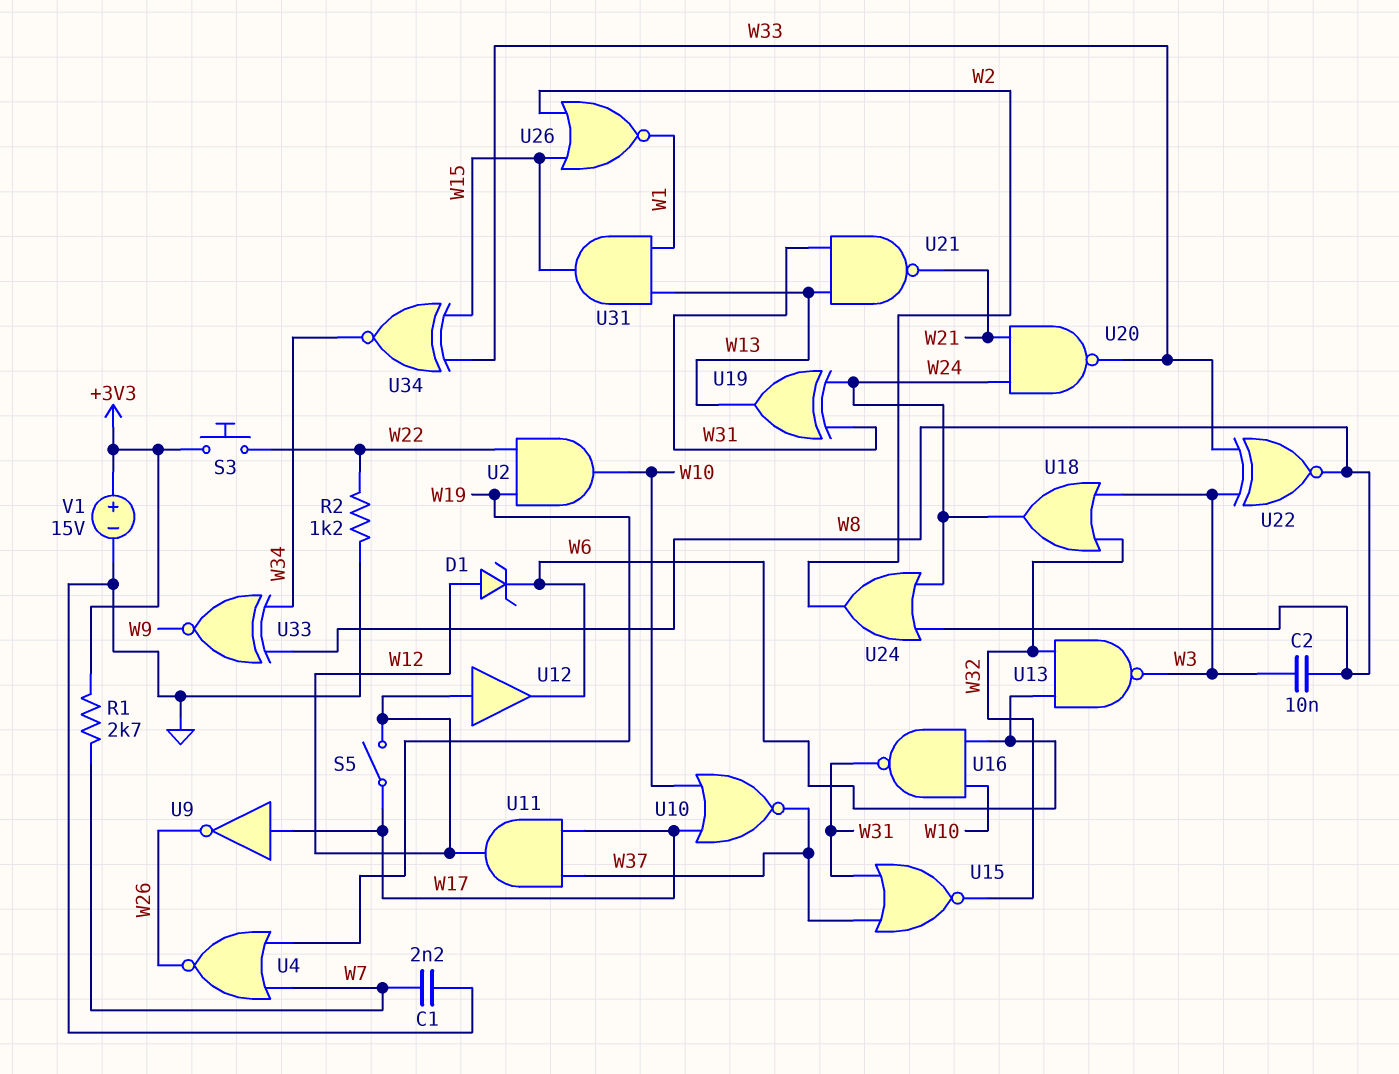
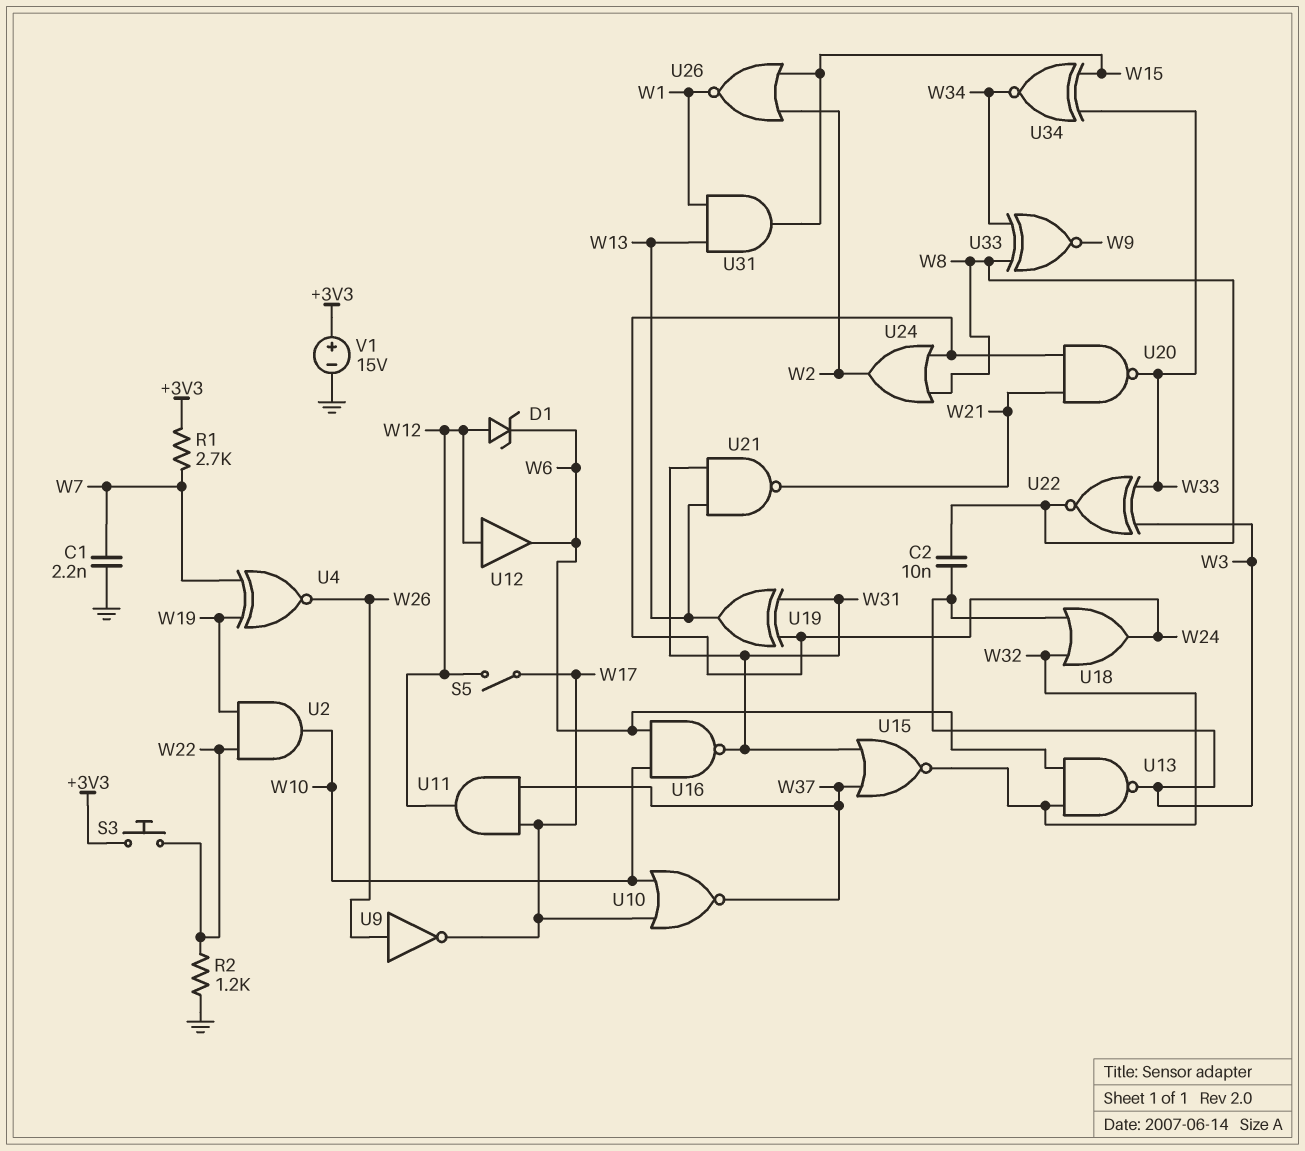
U4: NOR (in W7, in W19, out W26) -> XNOR (in W7, in W19, out W26)
U9: NOT (in W17, out W26) -> NOT (in W26, out W17)

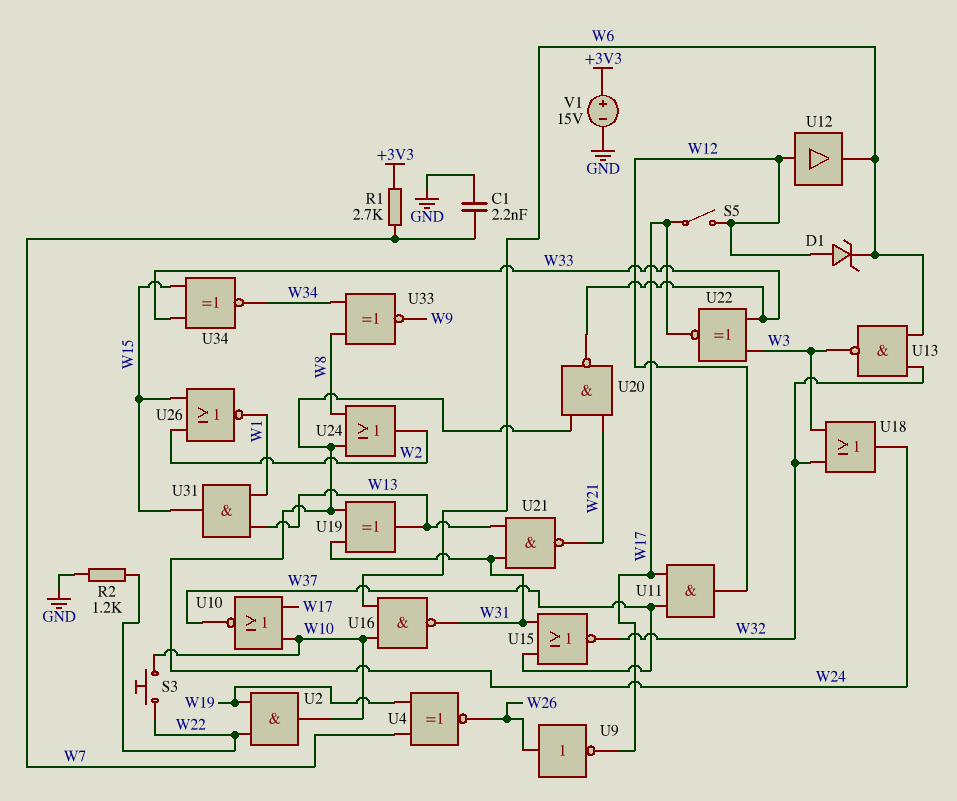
C2: 10nF (W3, W8) -> none
S3: button (+3V3, W22) -> button (W10, W22)
U22: XNOR (in W3, in W33, out W8) -> XNOR (in W3, in W33, out W17)

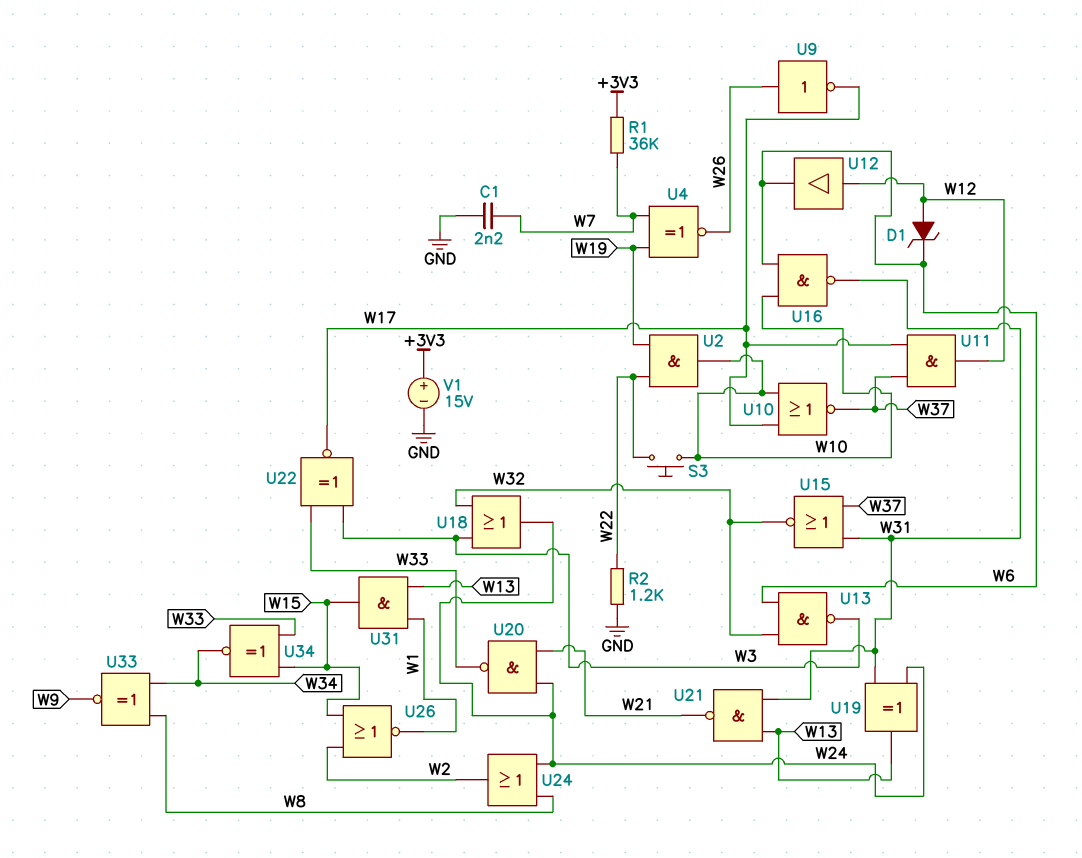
R1: 2.7k (+3V3, W7) -> 36k (+3V3, W7)
S5: switch (W12, W17) -> none

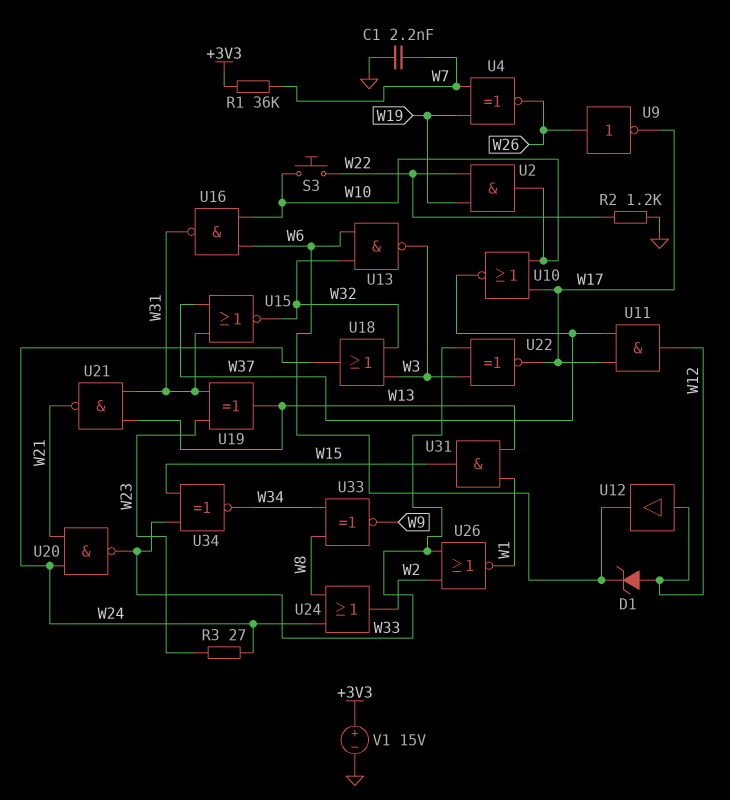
R3: none -> 27 (W23, W24)
U19: XOR (in W24, in W31, out W13) -> XOR (in W23, in W31, out W13)
U26: NOR (in W2, in W15, out W1) -> NOR (in W2, in W33, out W1)

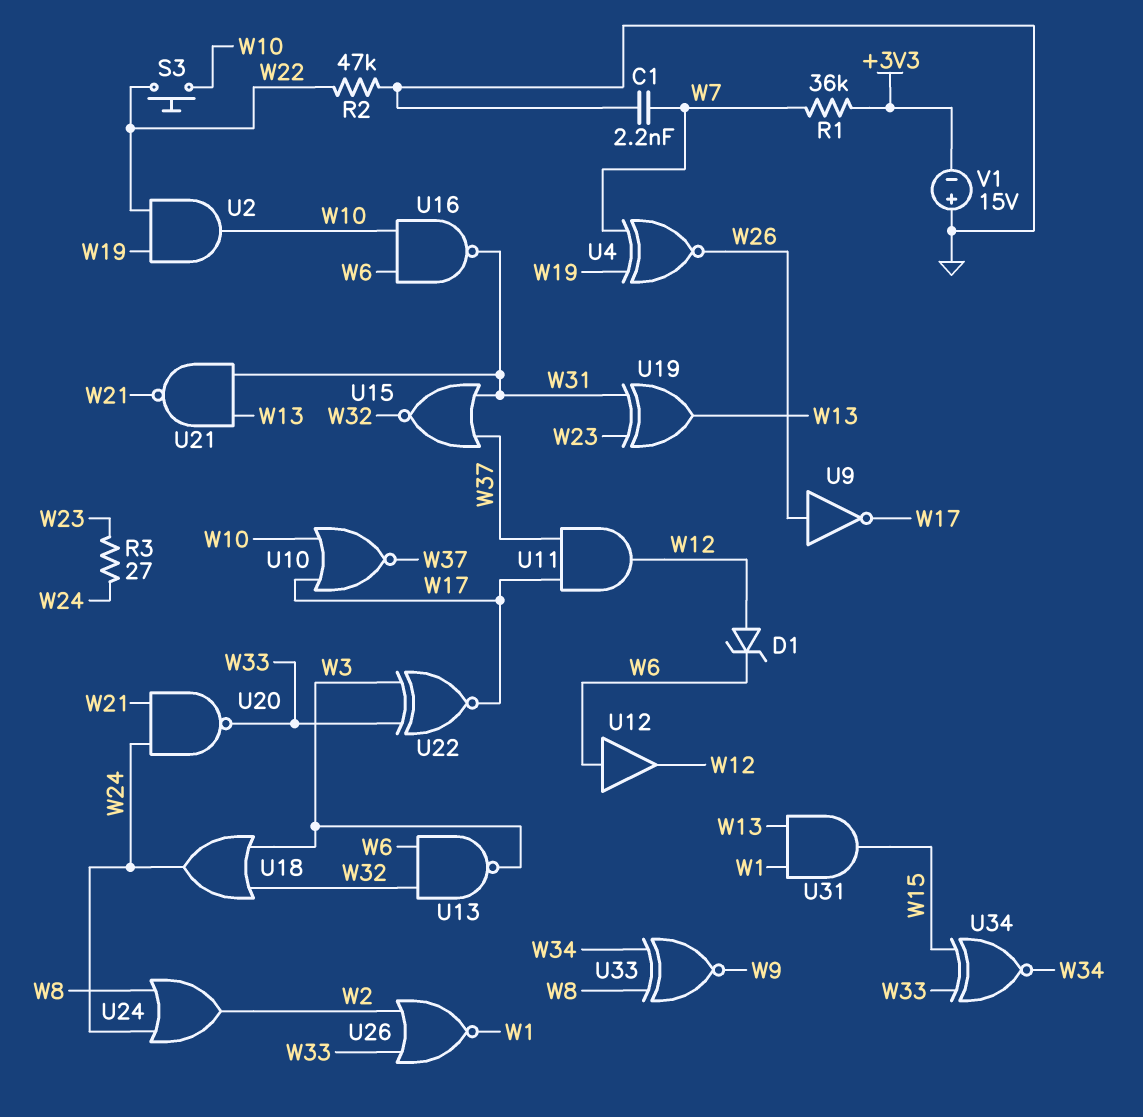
R2: 1.2k (GND, W22) -> 47k (GND, W22)
U12: buffer (in W12, out W6) -> buffer (in W6, out W12)
V1: 15V (plus +3V3, minus GND) -> 15V (plus GND, minus +3V3)

